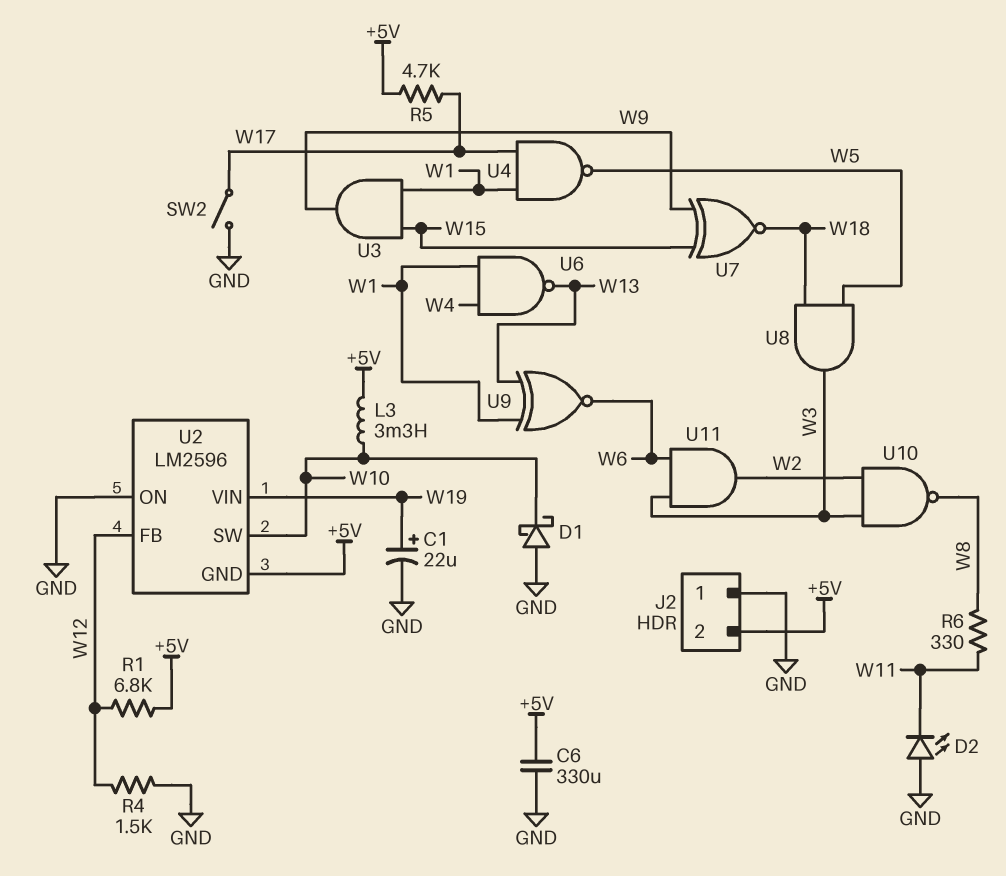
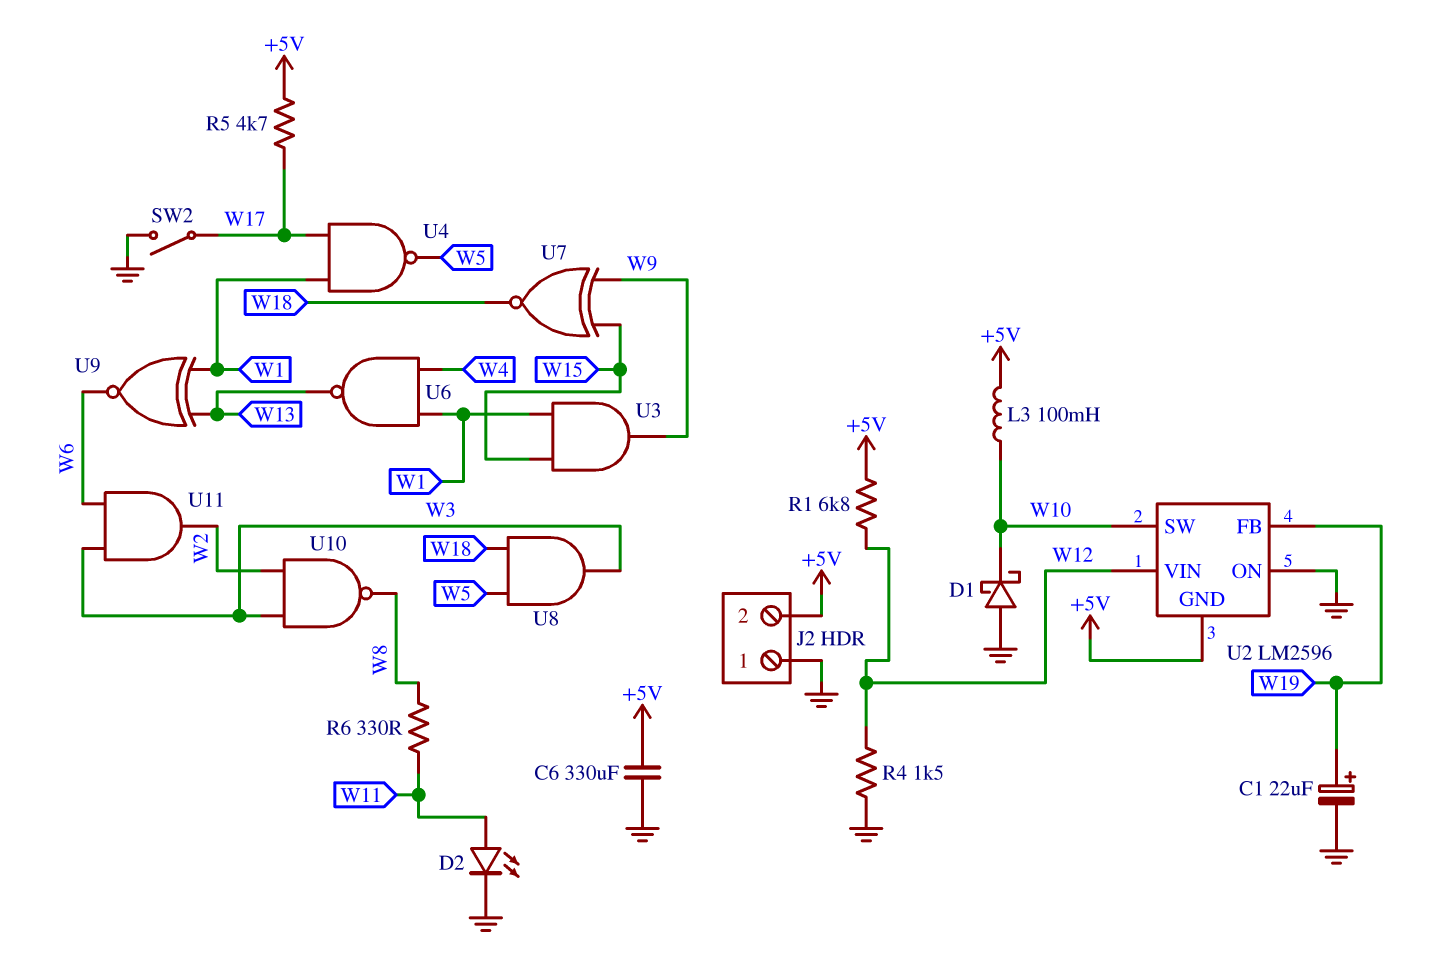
D2: LED (A GND, K W11) -> LED (A W11, K GND)
L3: 3.3mH (+5V, W10) -> 100mH (+5V, W10)
U2 pin FB: W12 -> W19
U2 pin VIN: W19 -> W12

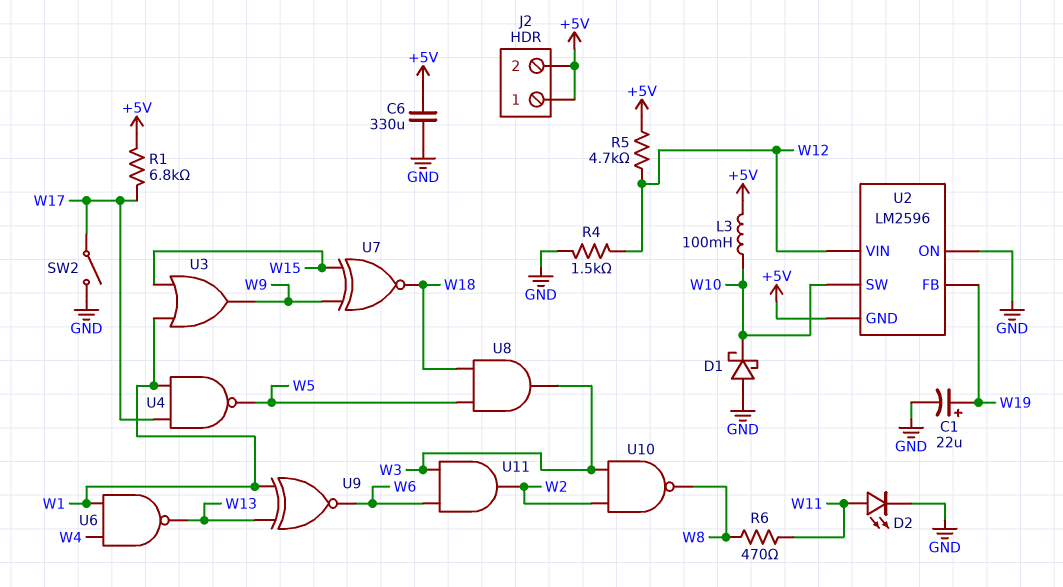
J2 pin 1: GND -> +5V
R1: 6.8k (+5V, W12) -> 6.8k (+5V, W17)
R5: 4.7k (+5V, W17) -> 4.7k (+5V, W12)
R6: 330 (W8, W11) -> 470 (W8, W11)
U3: AND (in W1, in W15, out W9) -> OR (in W1, in W15, out W9)

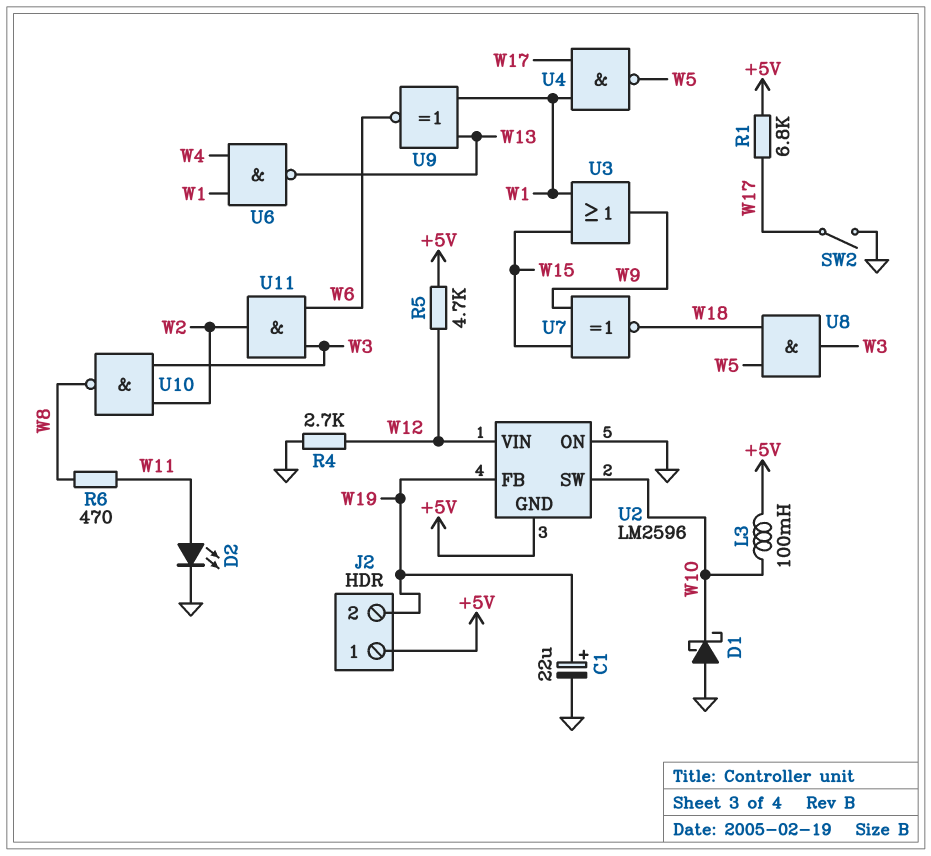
C6: 330uF (+5V, GND) -> none
J2 pin 2: +5V -> W19
R4: 1.5k (GND, W12) -> 2.7k (GND, W12)

